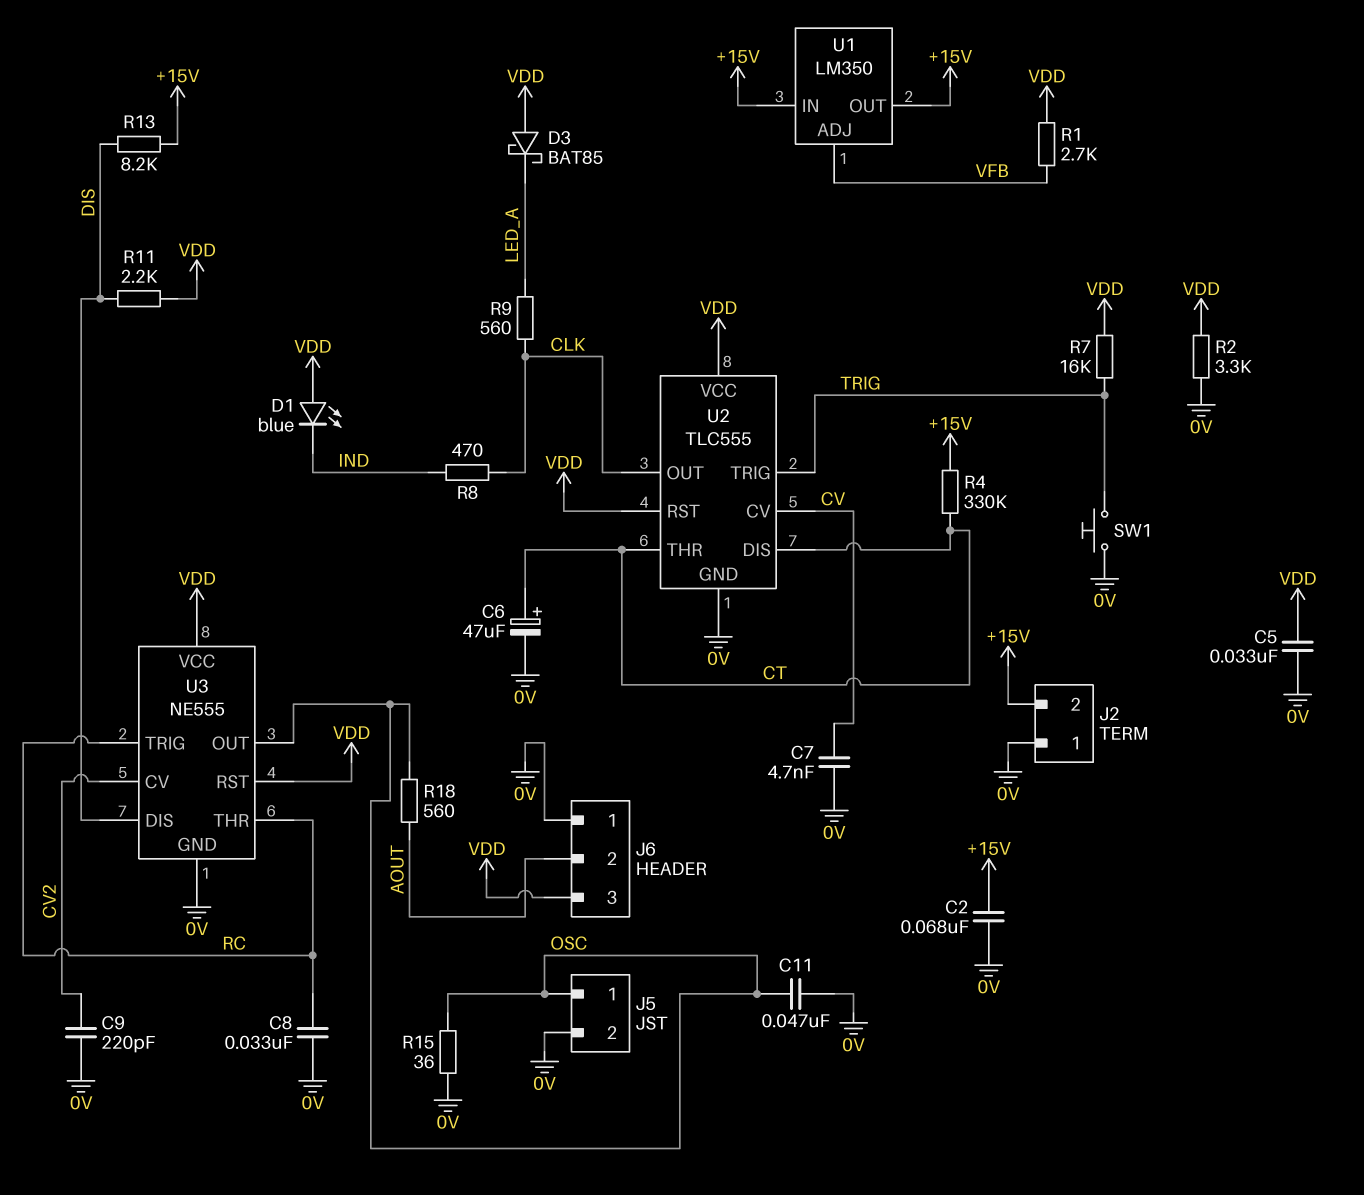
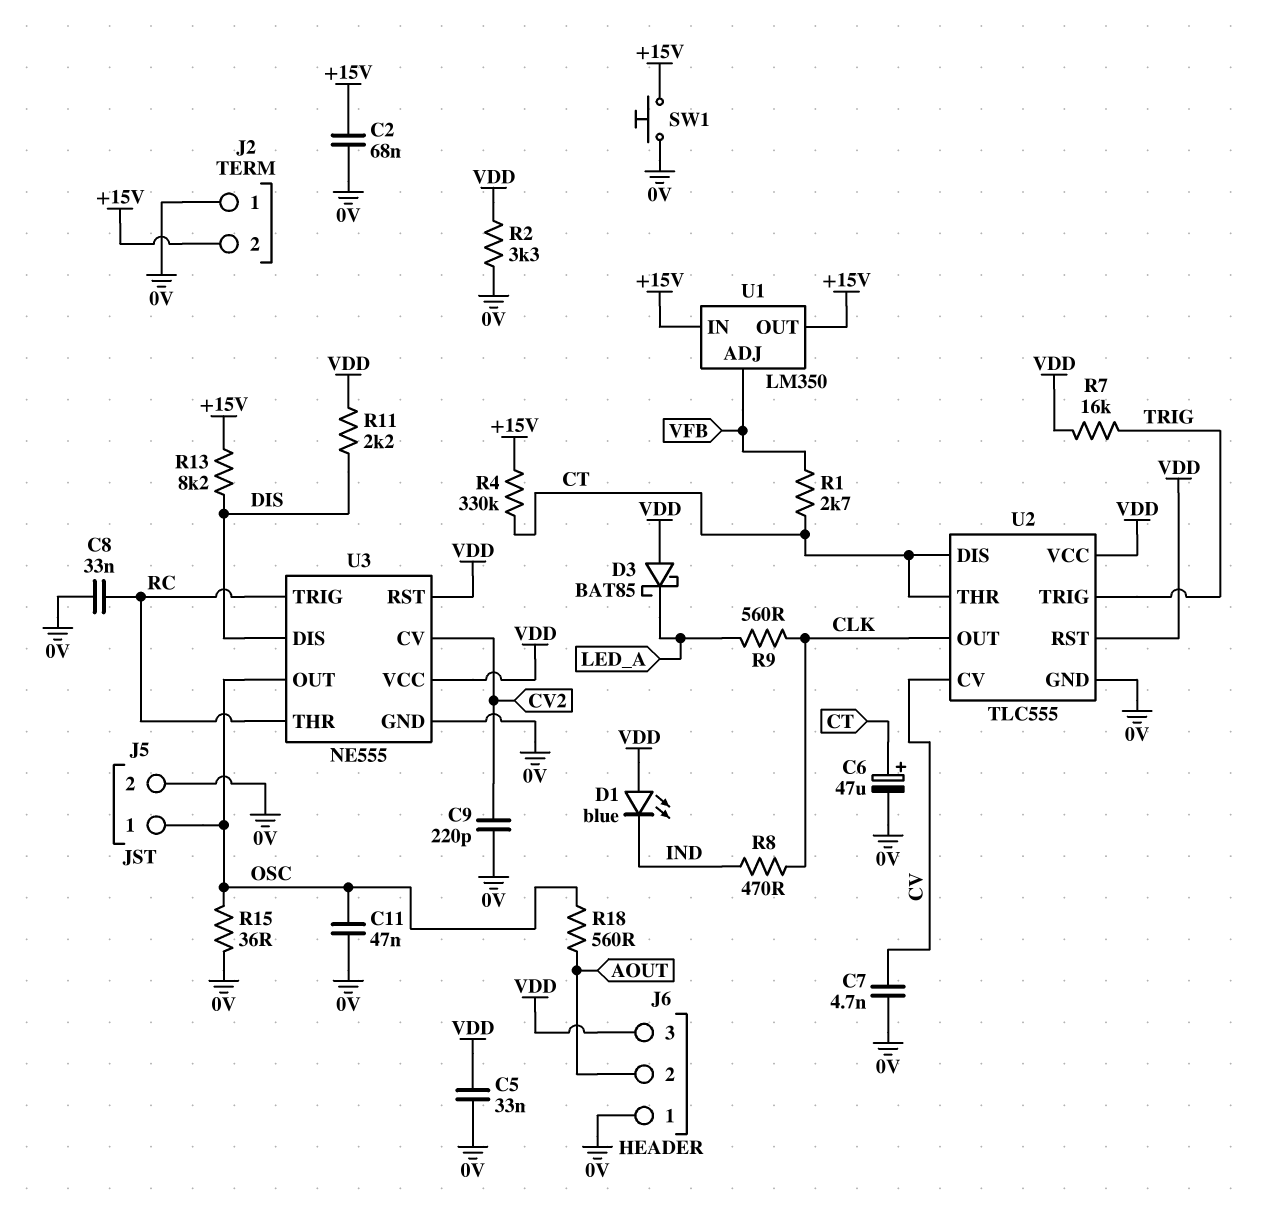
R1: 2.7k (VDD, VFB) -> 2.7k (CT, VFB)
SW1: button (0V, TRIG) -> button (+15V, 0V)

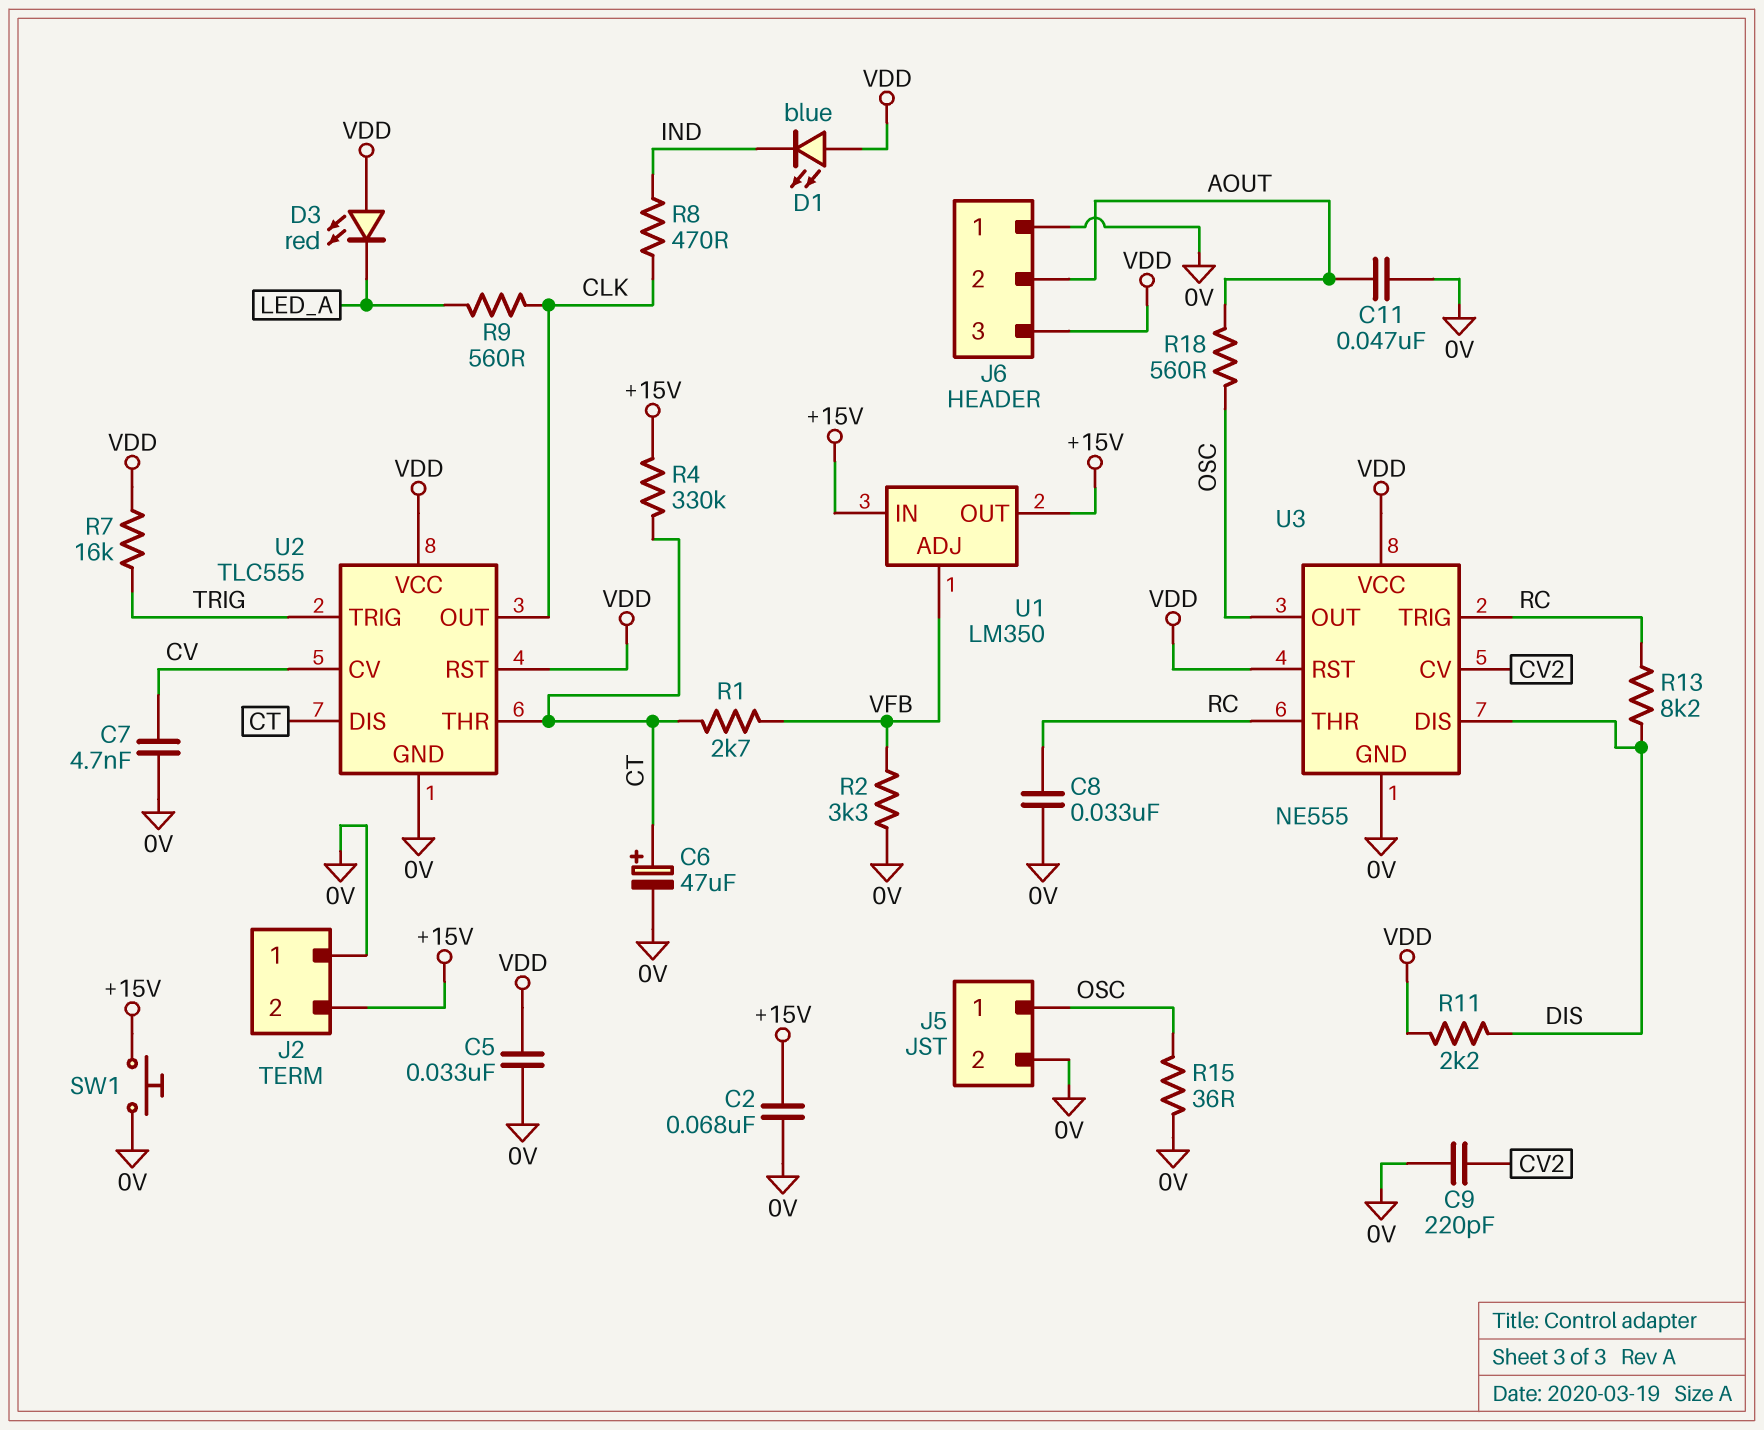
C11: 47nF (0V, OSC) -> 47nF (0V, AOUT)
D3: schottky BAT85 (A VDD, K LED_A) -> LED red (A VDD, K LED_A)
R2: 3.3k (0V, VDD) -> 3.3k (0V, VFB)
R13: 8.2k (+15V, DIS) -> 8.2k (DIS, RC)

